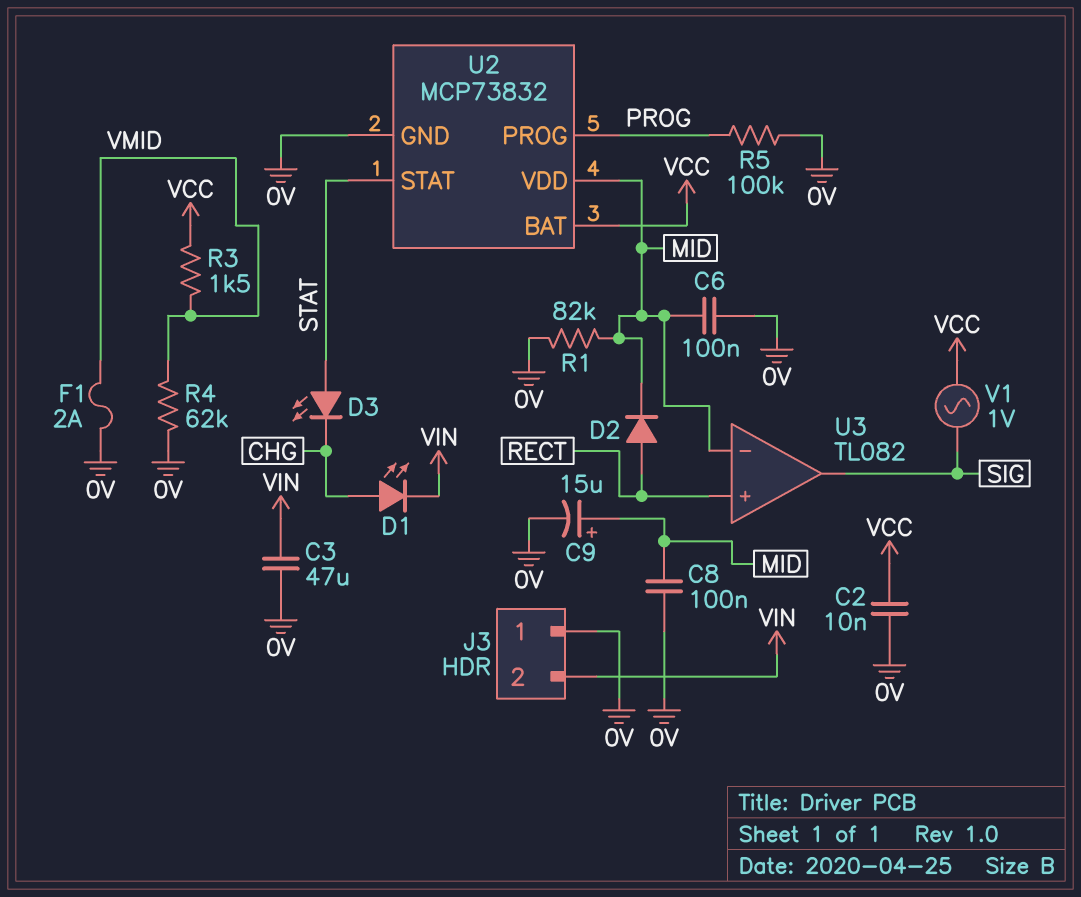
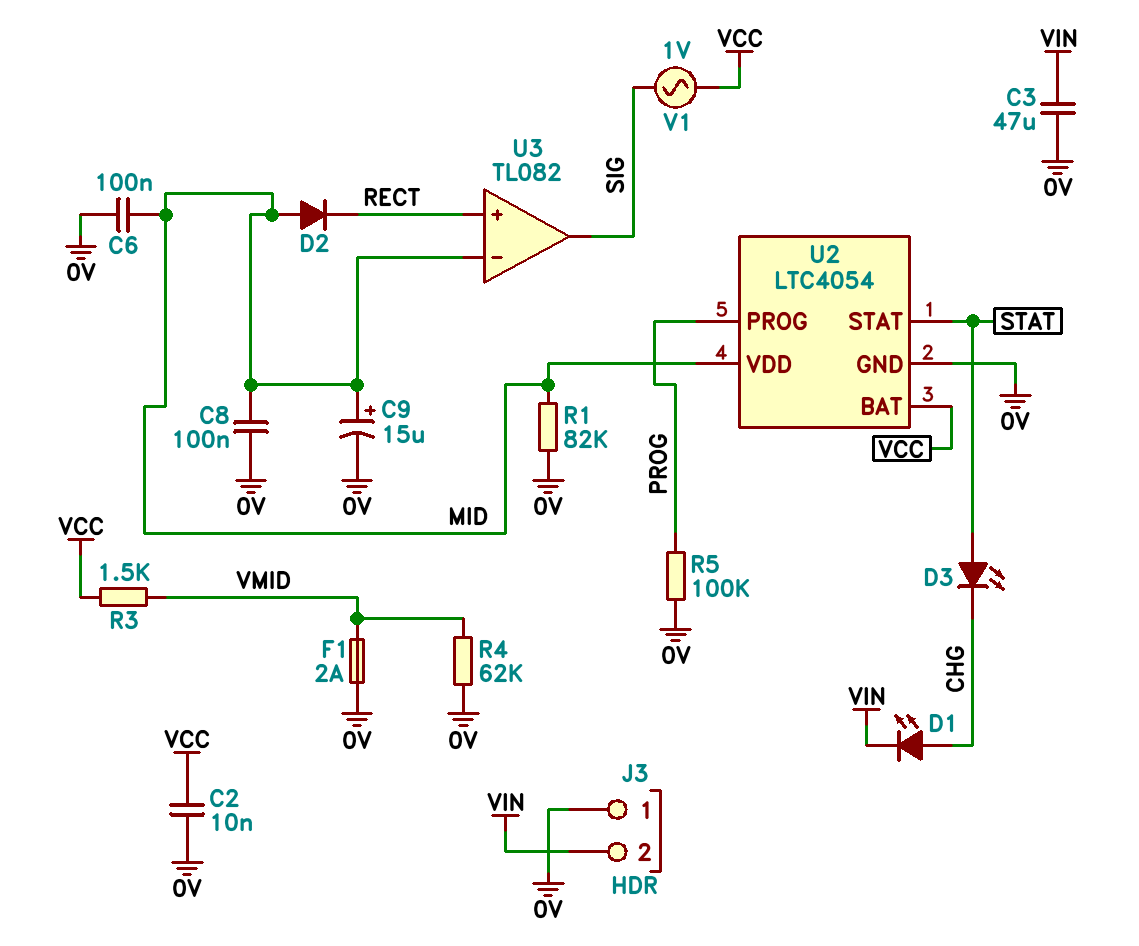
D2: diode (A RECT, K MID) -> diode (A MID, K RECT)
U2: MCP73832 -> LTC4054

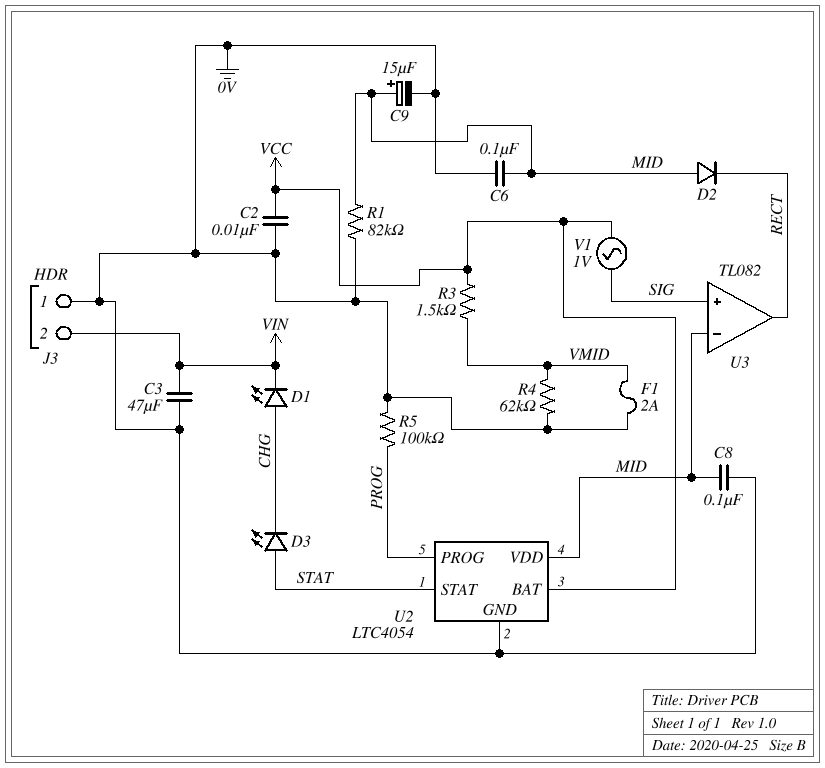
U3 pin in+: RECT -> SIG
U3 pin out: SIG -> RECT

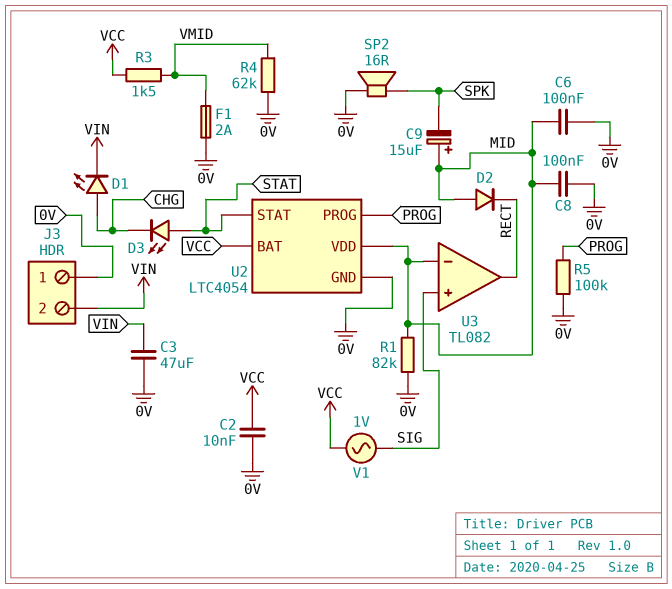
C9: 15uF (plus MID, minus 0V) -> 15uF (plus MID, minus SPK)
SP2: none -> speaker 16R (0V, SPK)

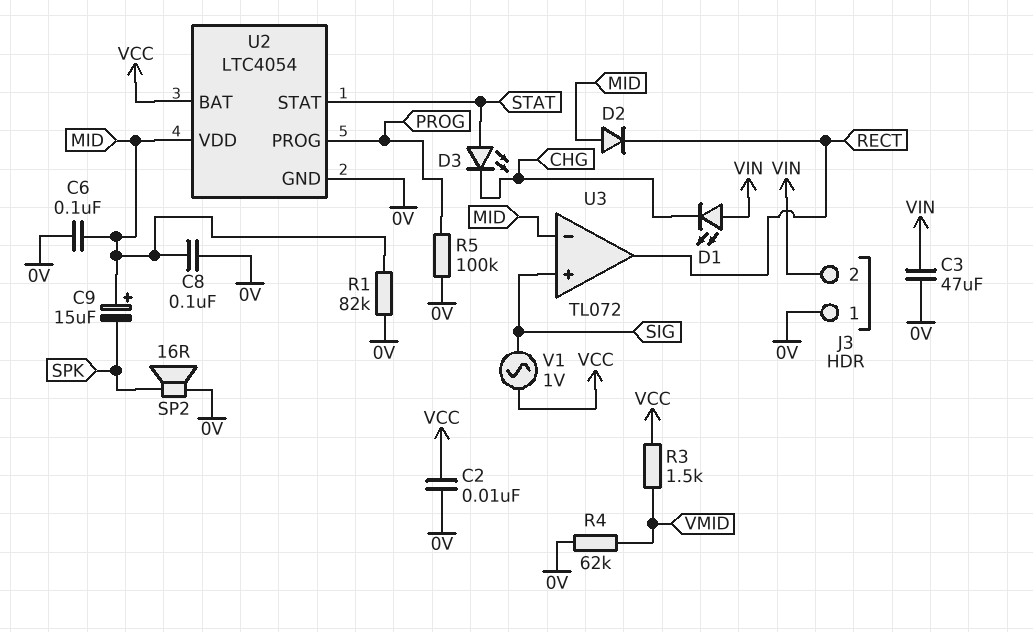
D1: LED (A CHG, K VIN) -> LED (A VIN, K CHG)
F1: 2A (0V, VMID) -> none
U3: TL082 -> TL072

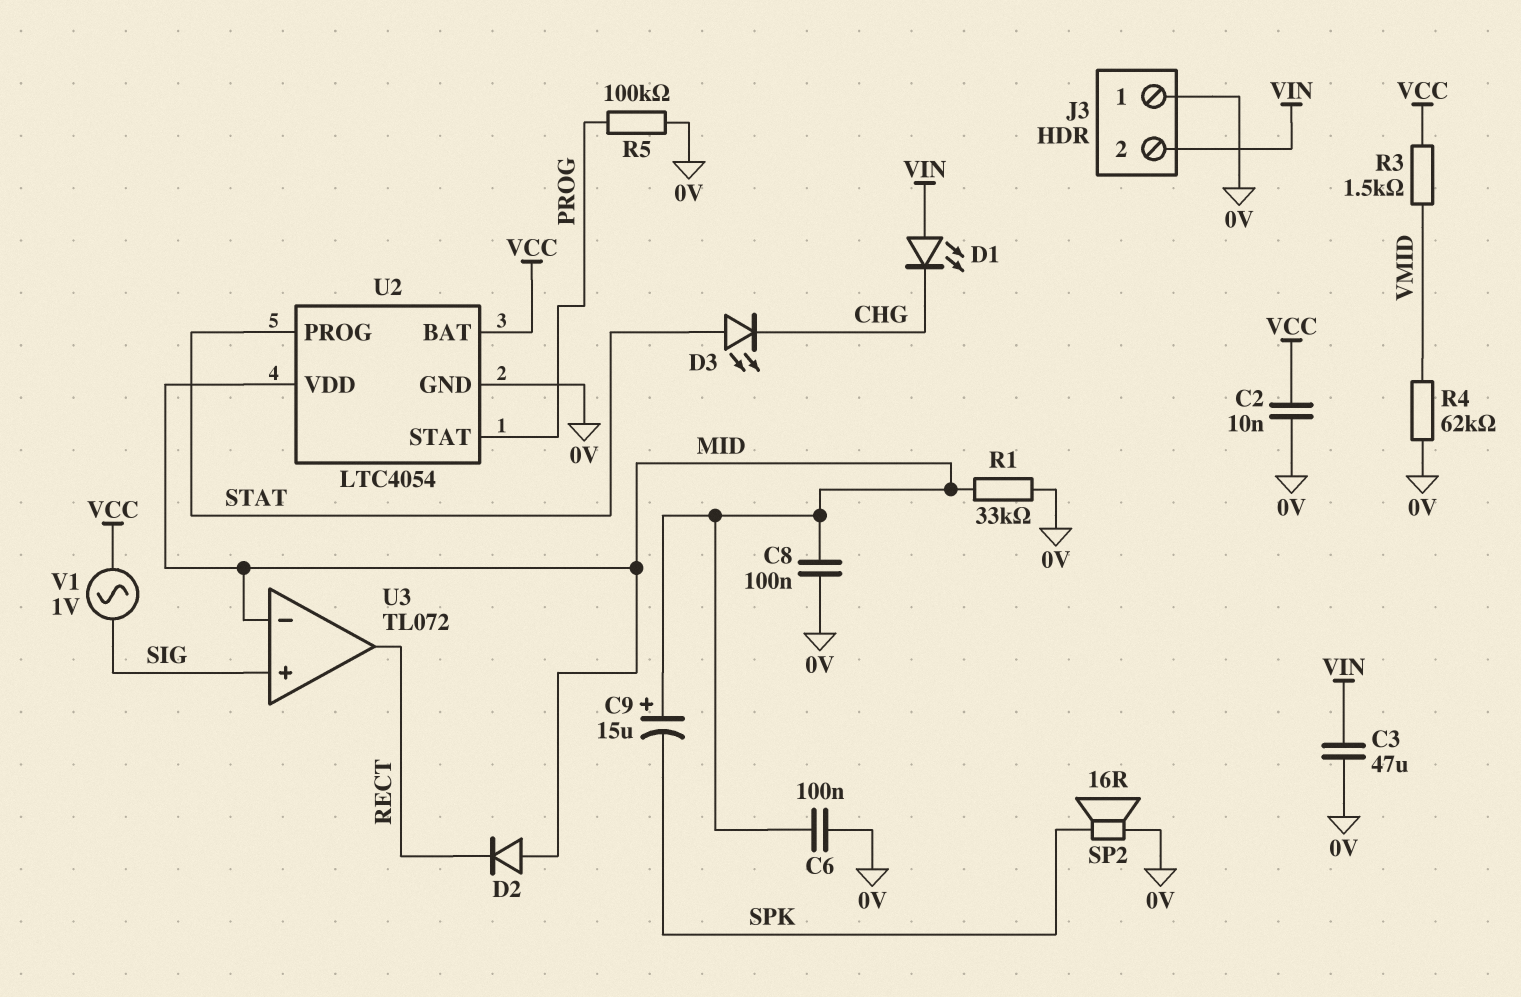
R1: 82k (0V, MID) -> 33k (0V, MID)
U2 pin PROG: PROG -> STAT
U2 pin STAT: STAT -> PROG

